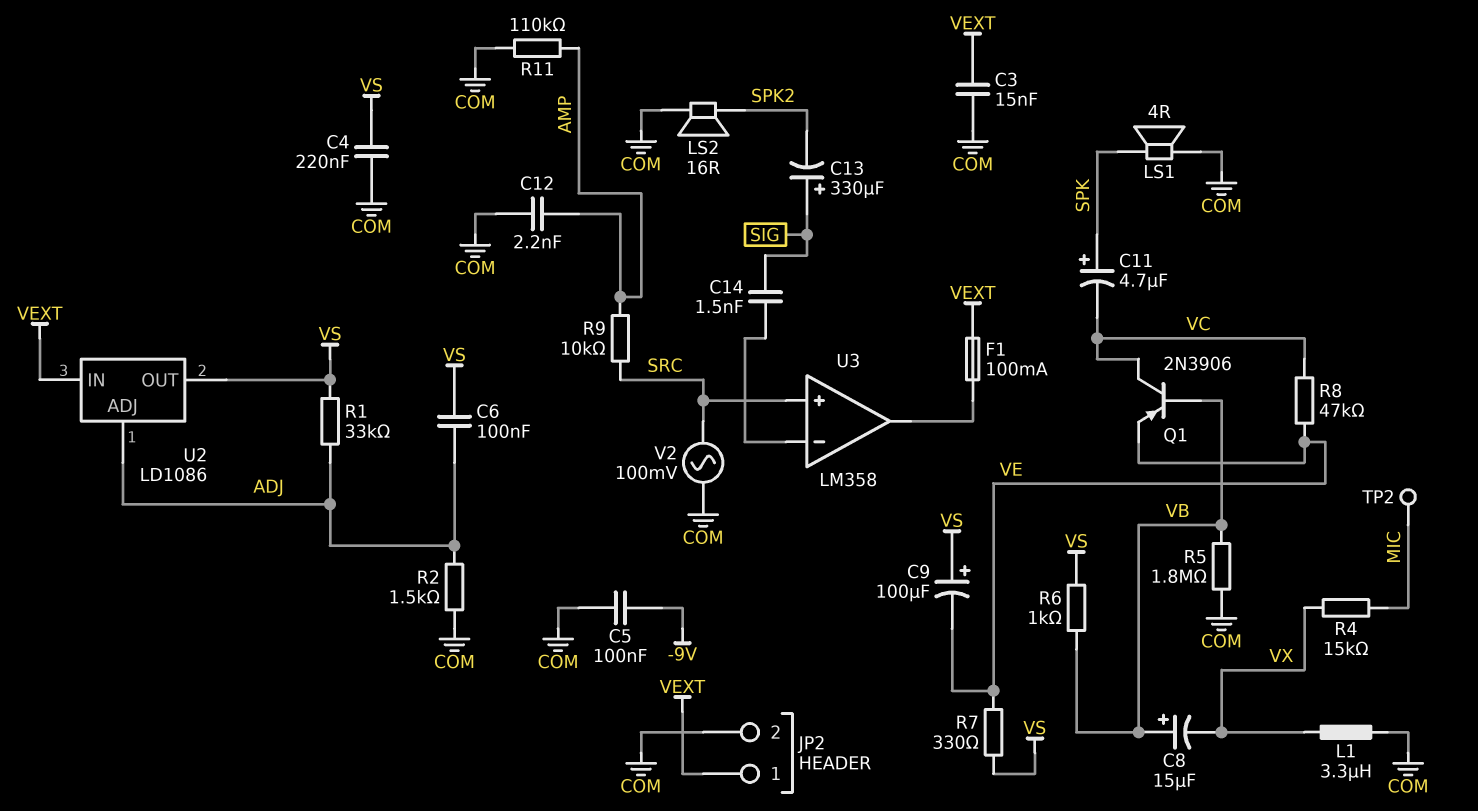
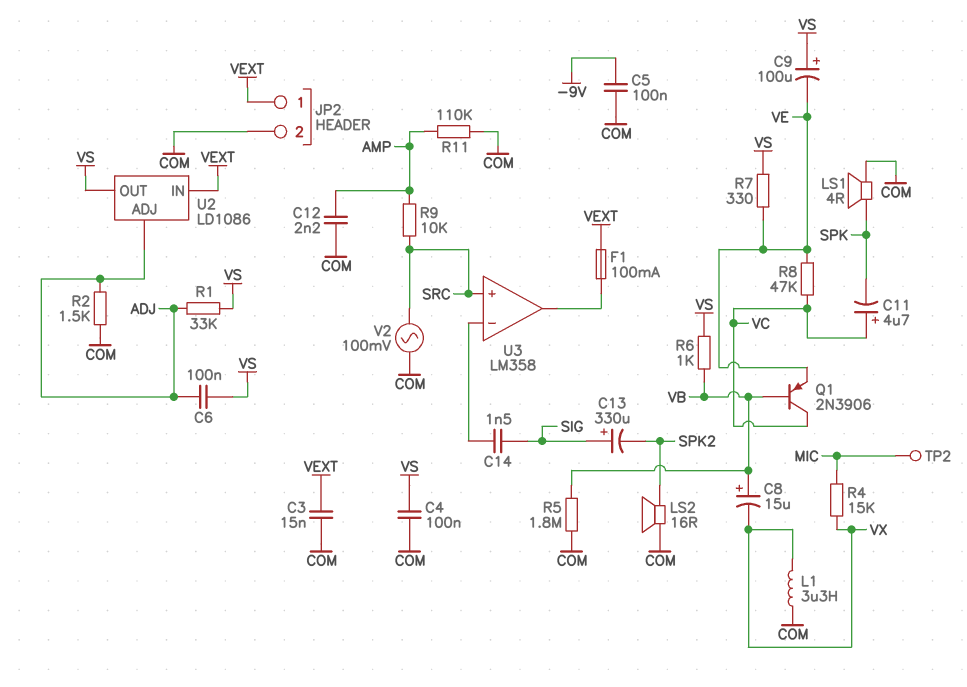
C4: 220nF (COM, VS) -> 100nF (COM, VS)
C11: 4.7uF (plus SPK, minus VC) -> 4.7uF (plus VC, minus SPK)

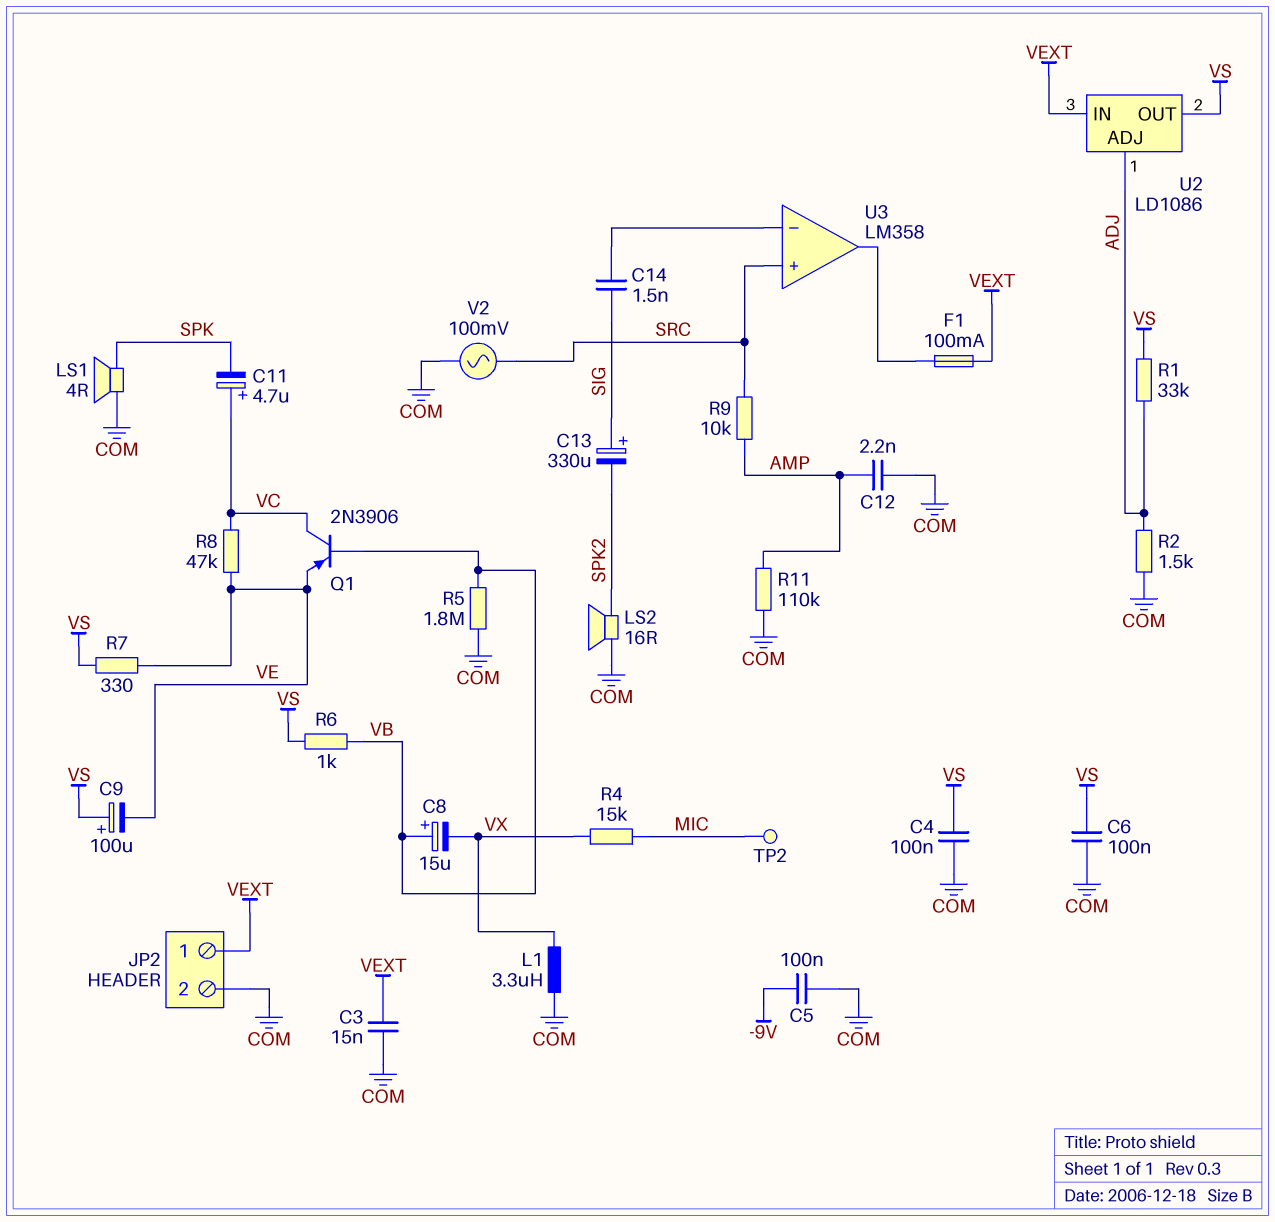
C6: 100nF (ADJ, VS) -> 100nF (COM, VS)

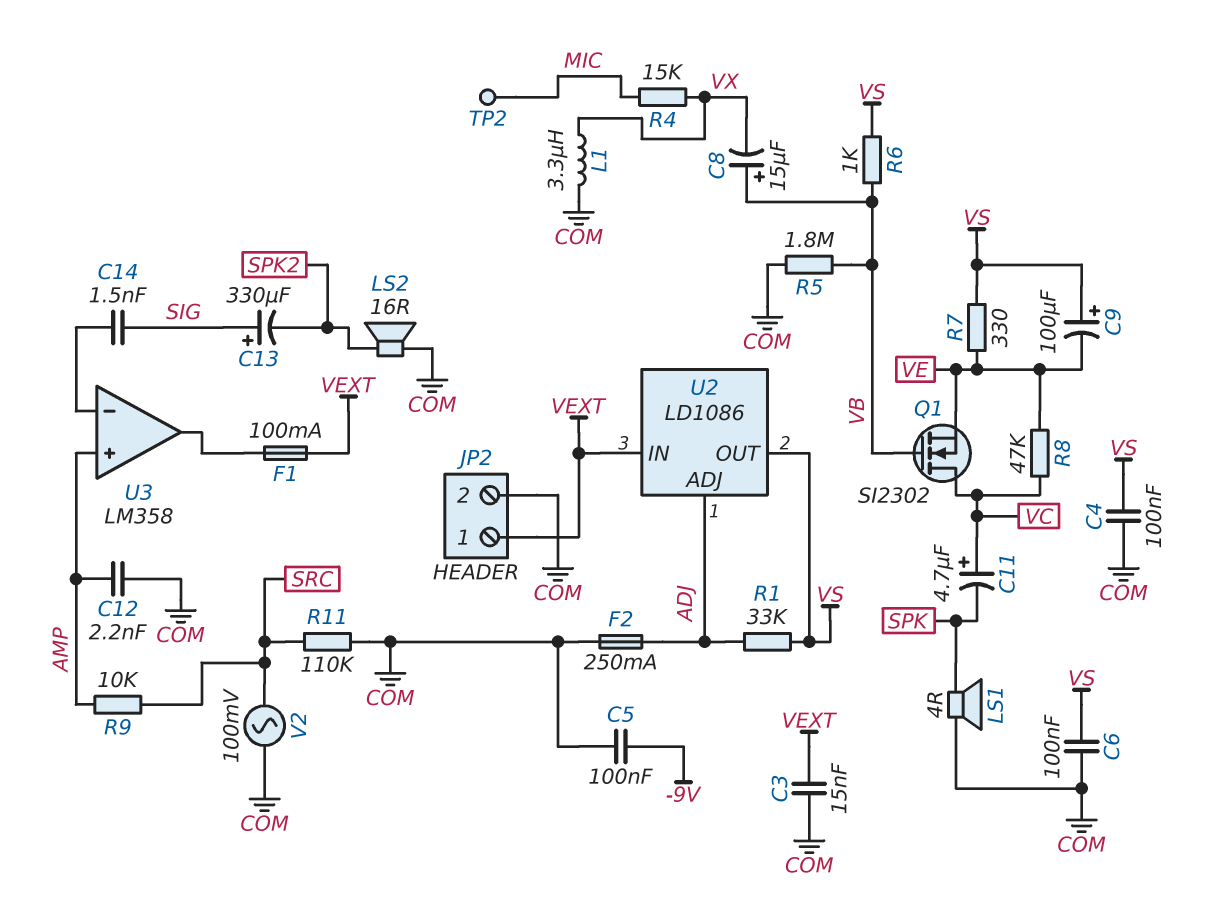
F2: none -> 250mA (ADJ, COM)
Q1: PNP 2N3906 (B VB, C VC, E VE) -> NMOS SI2302 (G VB, D VC, S VE)
R2: 1.5k (ADJ, COM) -> none
R11: 110k (AMP, COM) -> 110k (COM, SRC)
U3 pin in+: SRC -> AMP

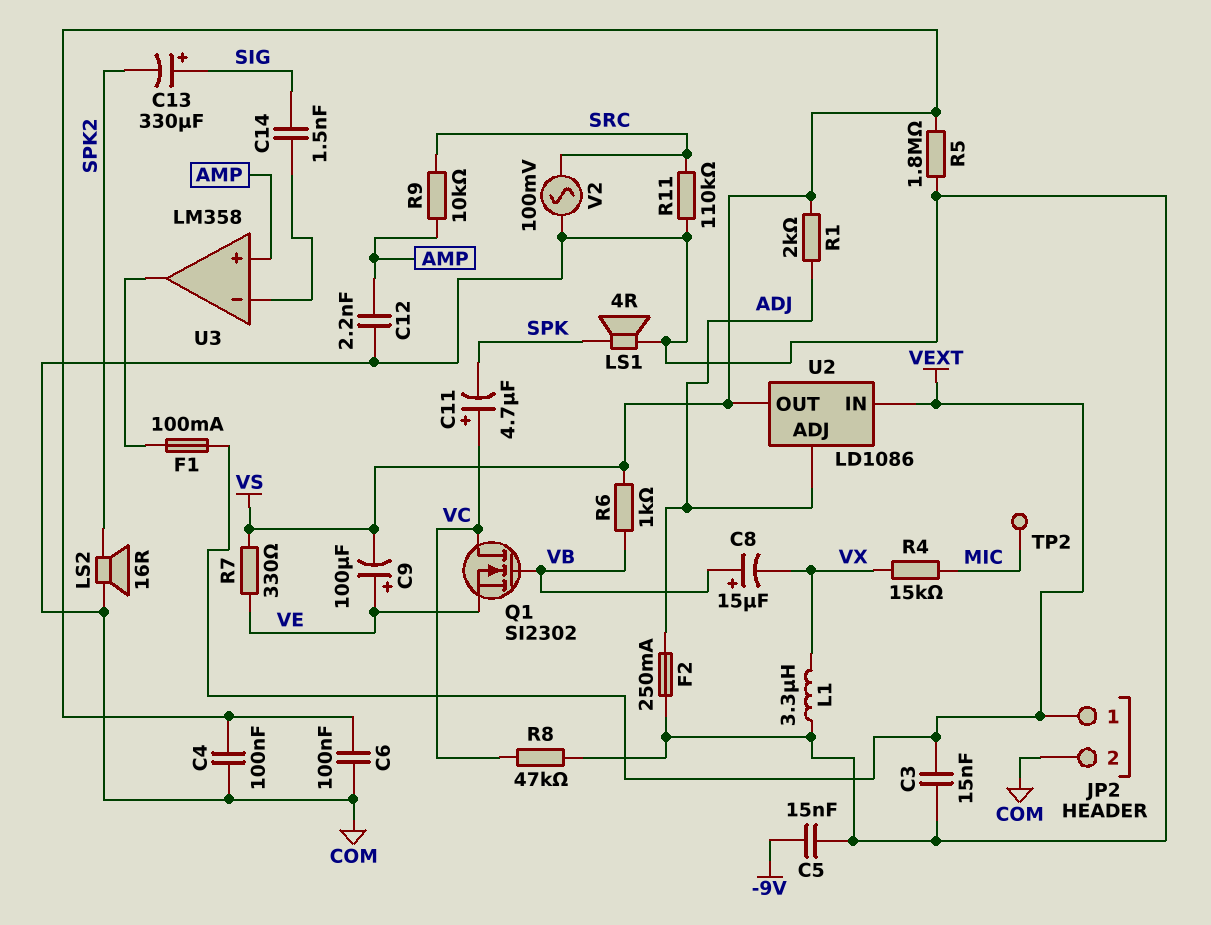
C5: 100nF (-9V, COM) -> 15nF (-9V, COM)
C9: 100uF (plus VS, minus VE) -> 100uF (plus VE, minus VS)
R1: 33k (ADJ, VS) -> 2k (ADJ, VS)
R5: 1.8M (COM, VB) -> 1.8M (COM, VS)
R8: 47k (VC, VE) -> 47k (COM, VC)

